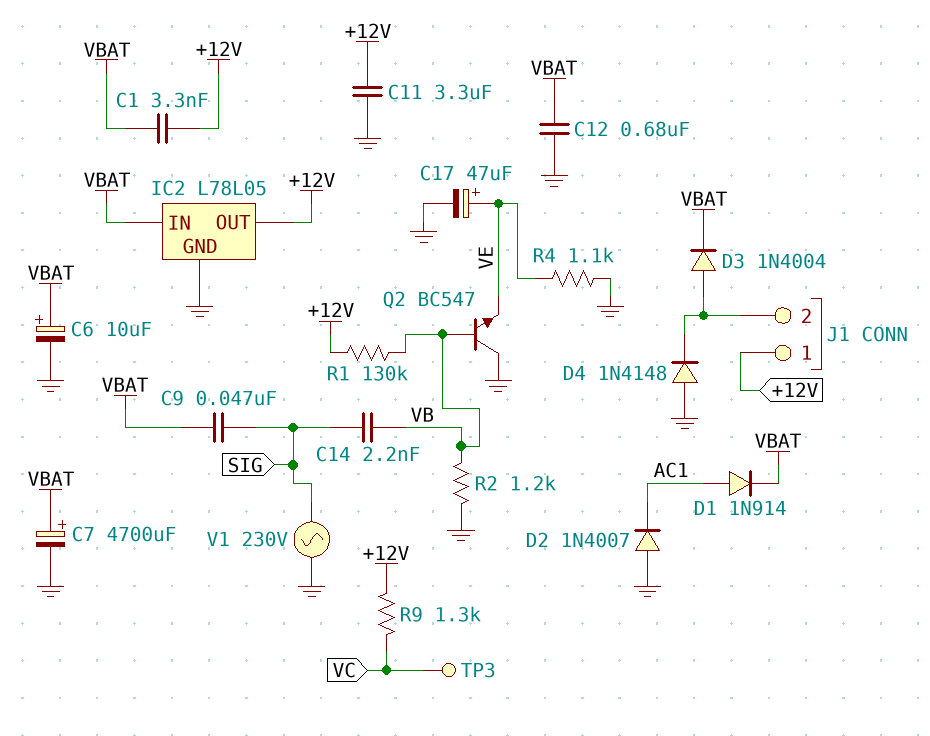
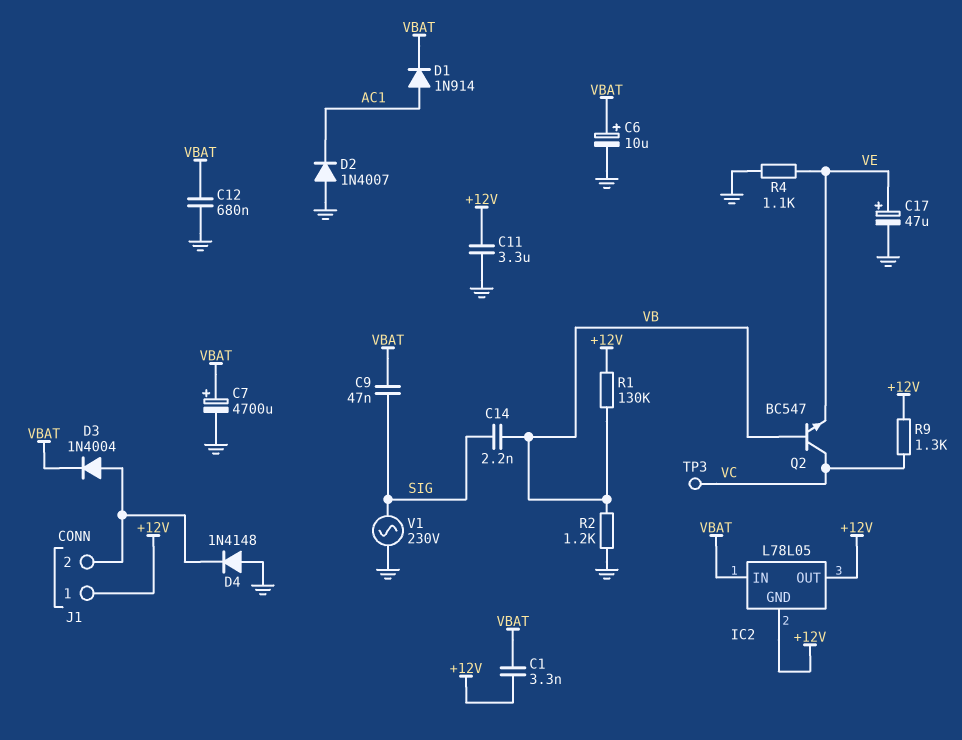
IC2 pin GND: GND -> +12V
Q2: NPN BC547 (B VB, C GND, E VE) -> NPN BC547 (B VB, C VC, E VE)

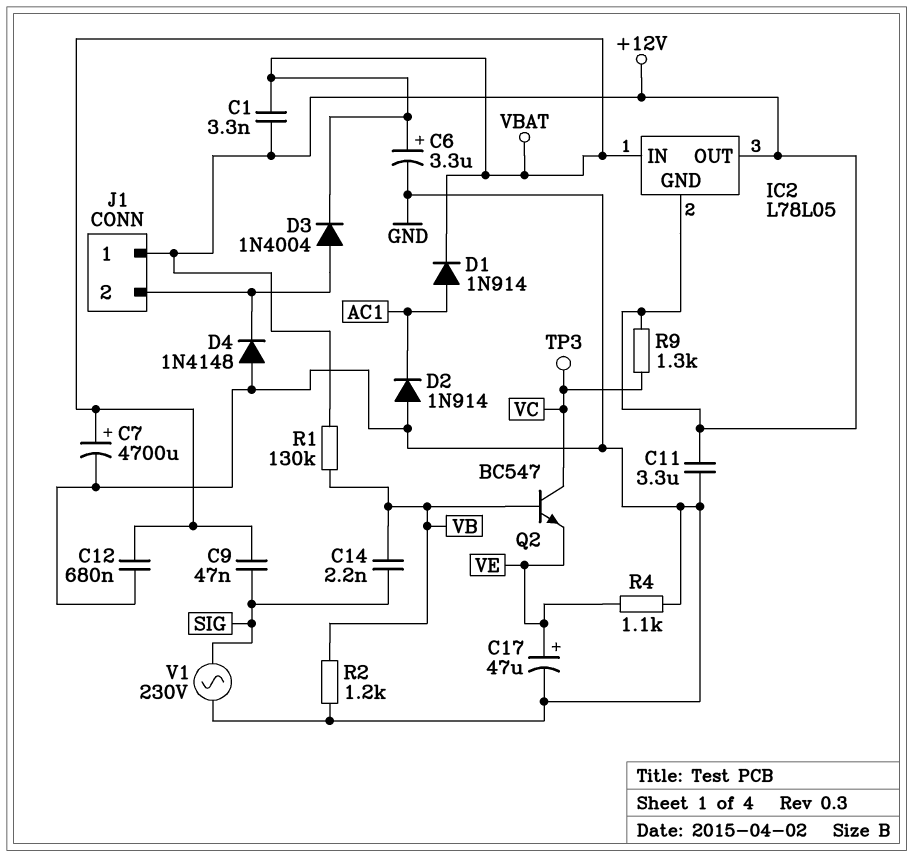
C6: 10uF (plus VBAT, minus GND) -> 3.3uF (plus VBAT, minus GND)
D2: diode 1N4007 (A GND, K AC1) -> diode 1N914 (A GND, K AC1)

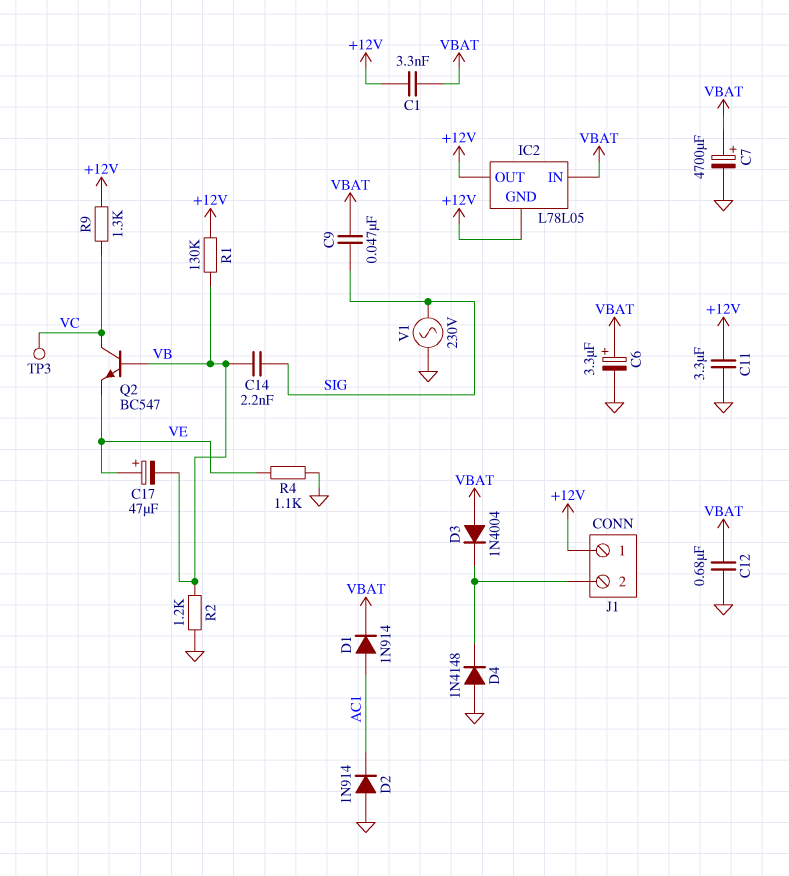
C17: 47uF (plus VE, minus GND) -> 47uF (plus VE, minus VB)
D3: diode 1N4004 (A J1/2, K VBAT) -> diode 1N4004 (A VBAT, K J1/2)

